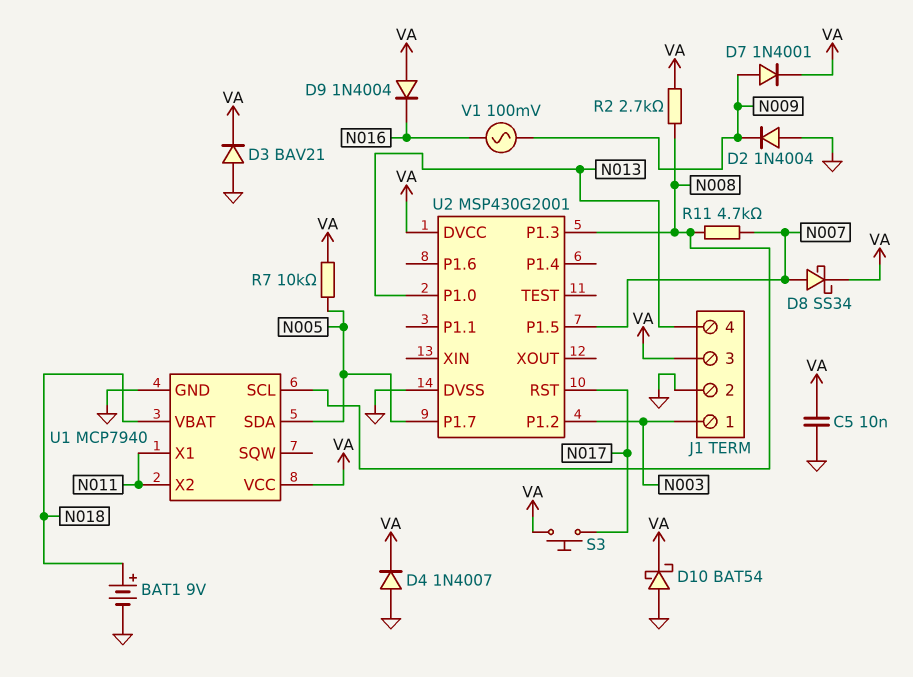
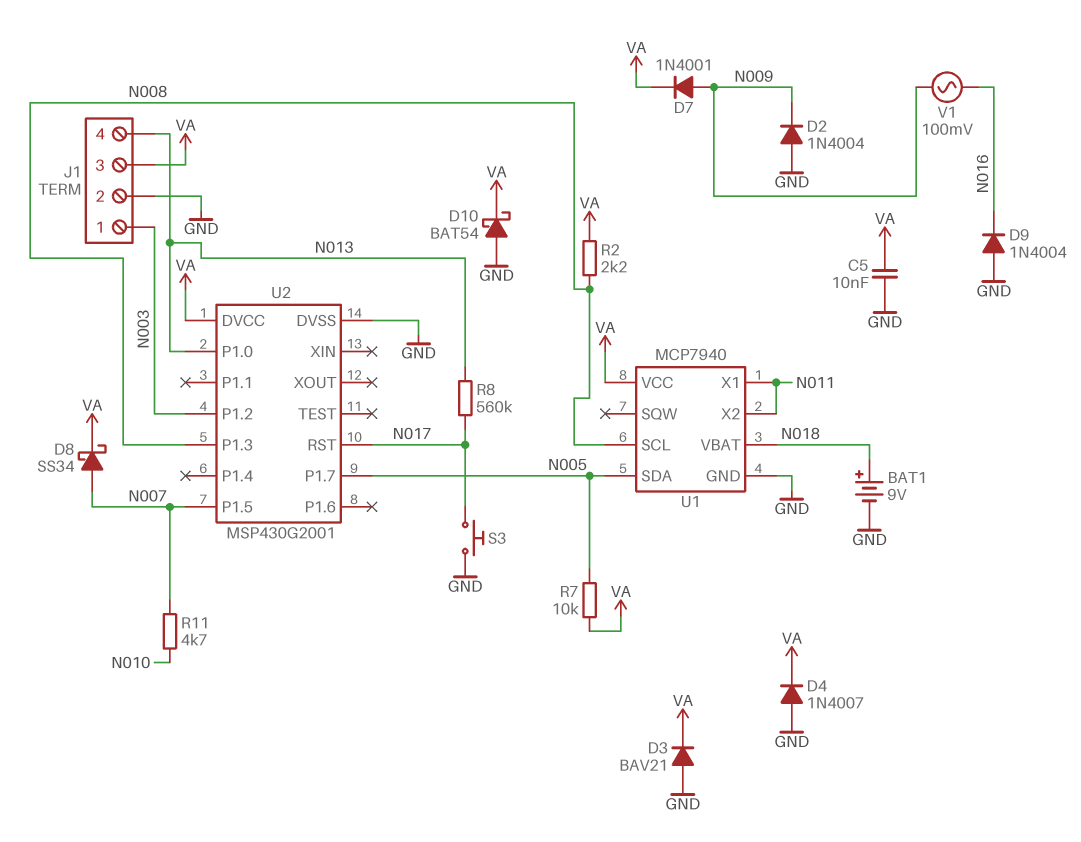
D9: diode 1N4004 (A VA, K N016) -> diode 1N4004 (A GND, K N016)
R2: 2.7k (N008, VA) -> 2.2k (N008, VA)
R8: none -> 560k (N013, N017)
R11: 4.7k (N007, N008) -> 4.7k (N007, N010)
S3: button (N017, VA) -> button (GND, N017)

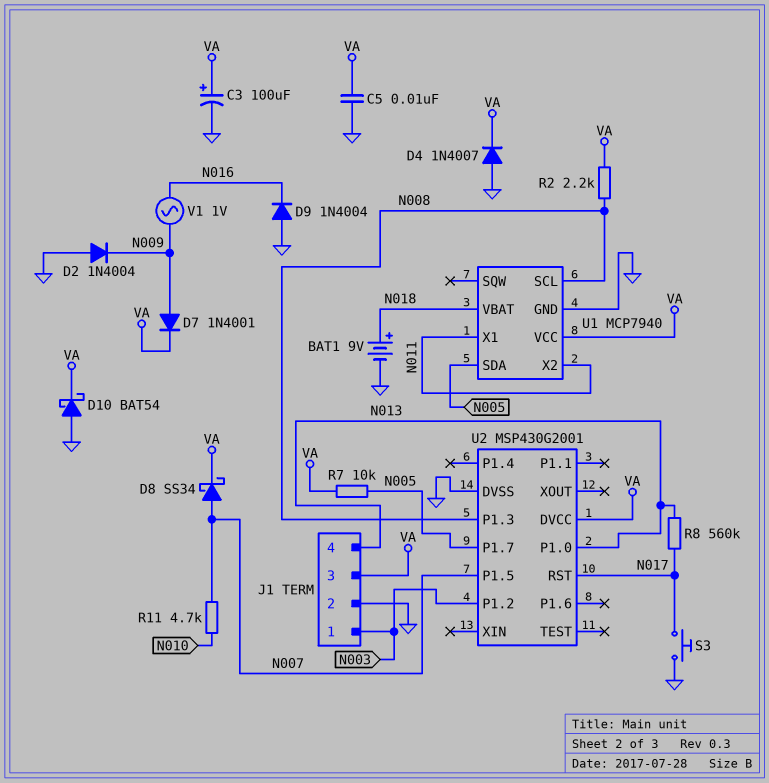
C3: none -> 100uF (plus VA, minus GND)
D3: diode BAV21 (A GND, K VA) -> none
V1: AC 100mV (N009, N016) -> AC 1V (N009, N016)

